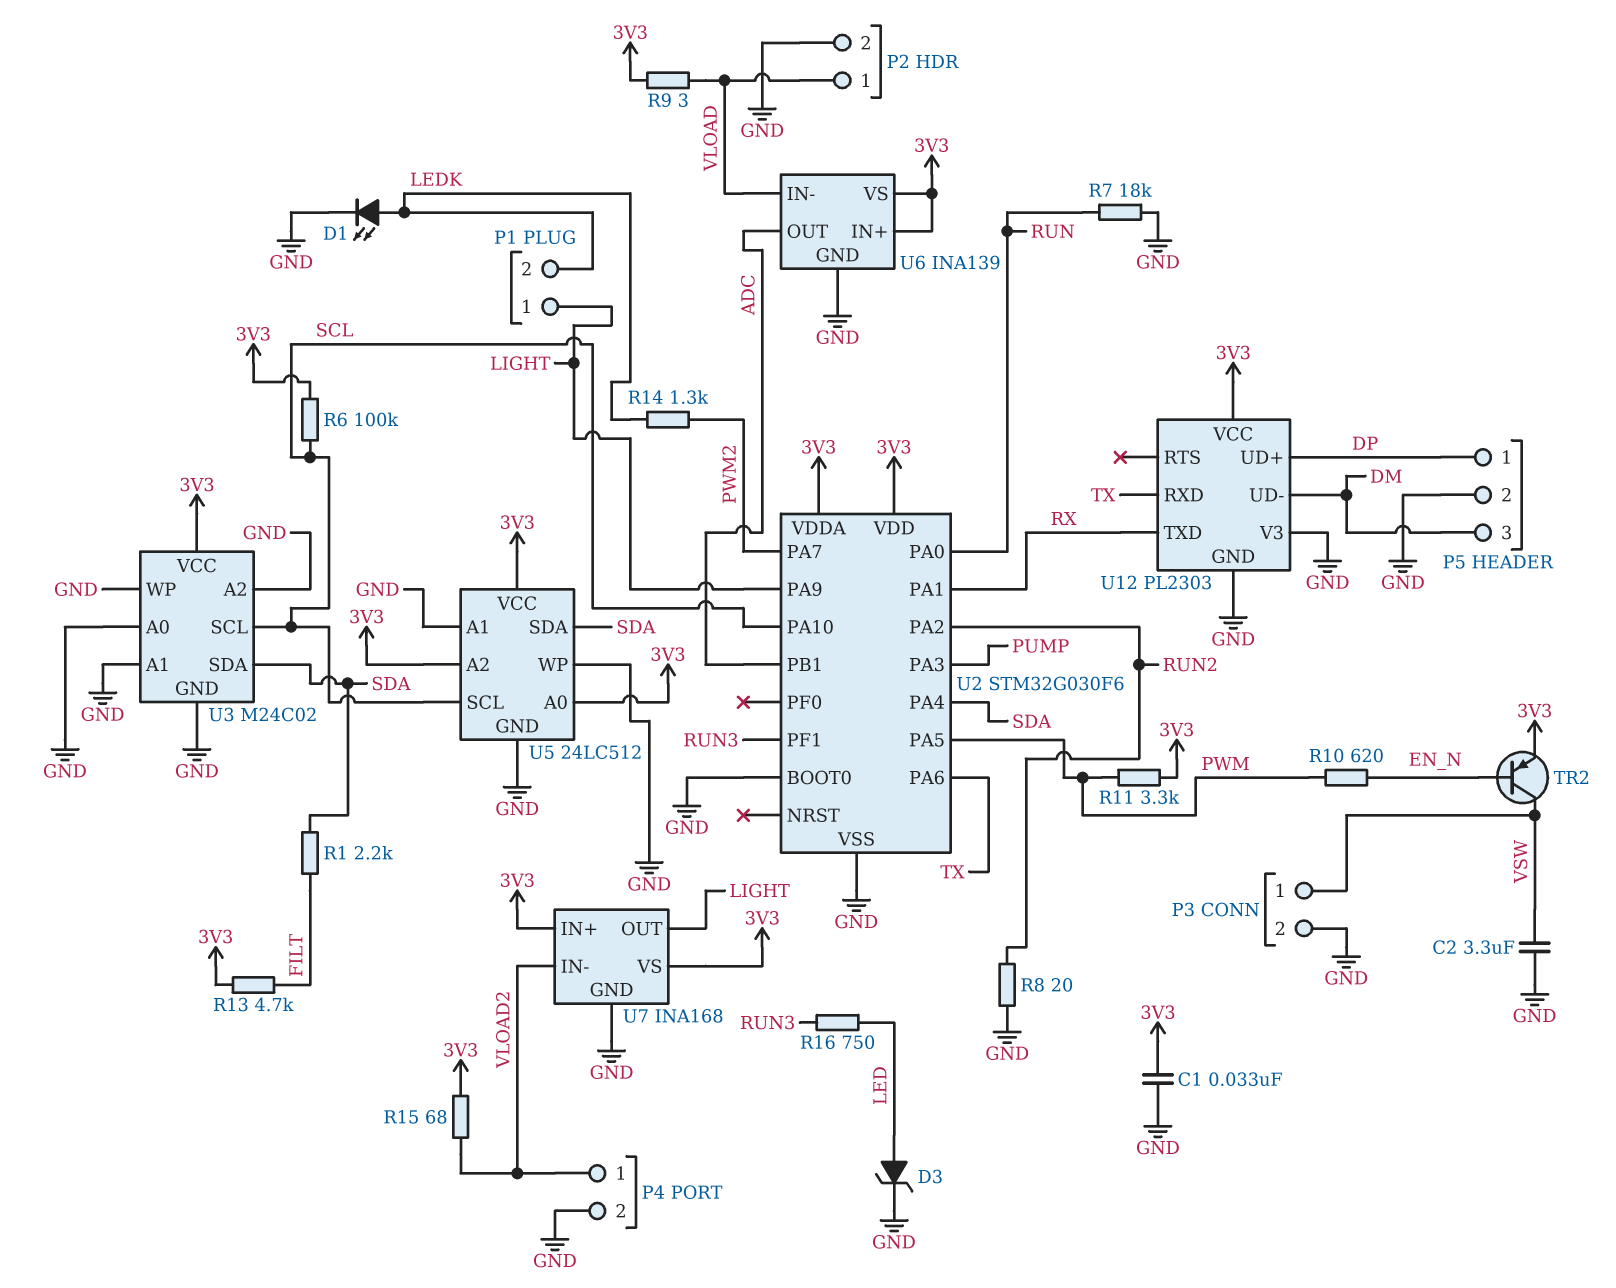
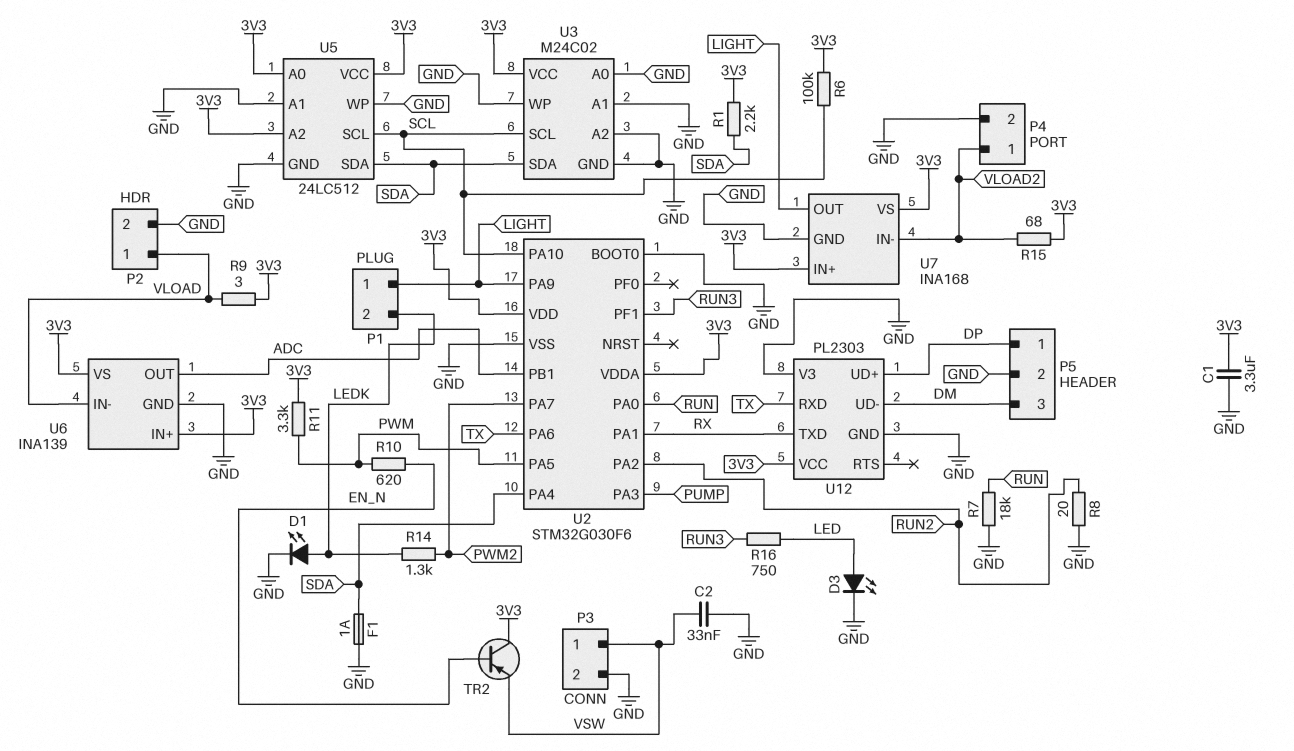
C1: 33nF (3V3, GND) -> 3.3uF (3V3, GND)
C2: 3.3uF (GND, VSW) -> 33nF (GND, VSW)
D3: zener (A LED, K GND) -> LED (A LED, K GND)
F1: none -> 1A (GND, SDA)
R1: 2.2k (FILT, SDA) -> 2.2k (3V3, SDA)
R13: 4.7k (3V3, FILT) -> none
TR2: PNP (B EN_N, C VSW, E 3V3) -> PNP (B EN_N, C 3V3, E VSW)

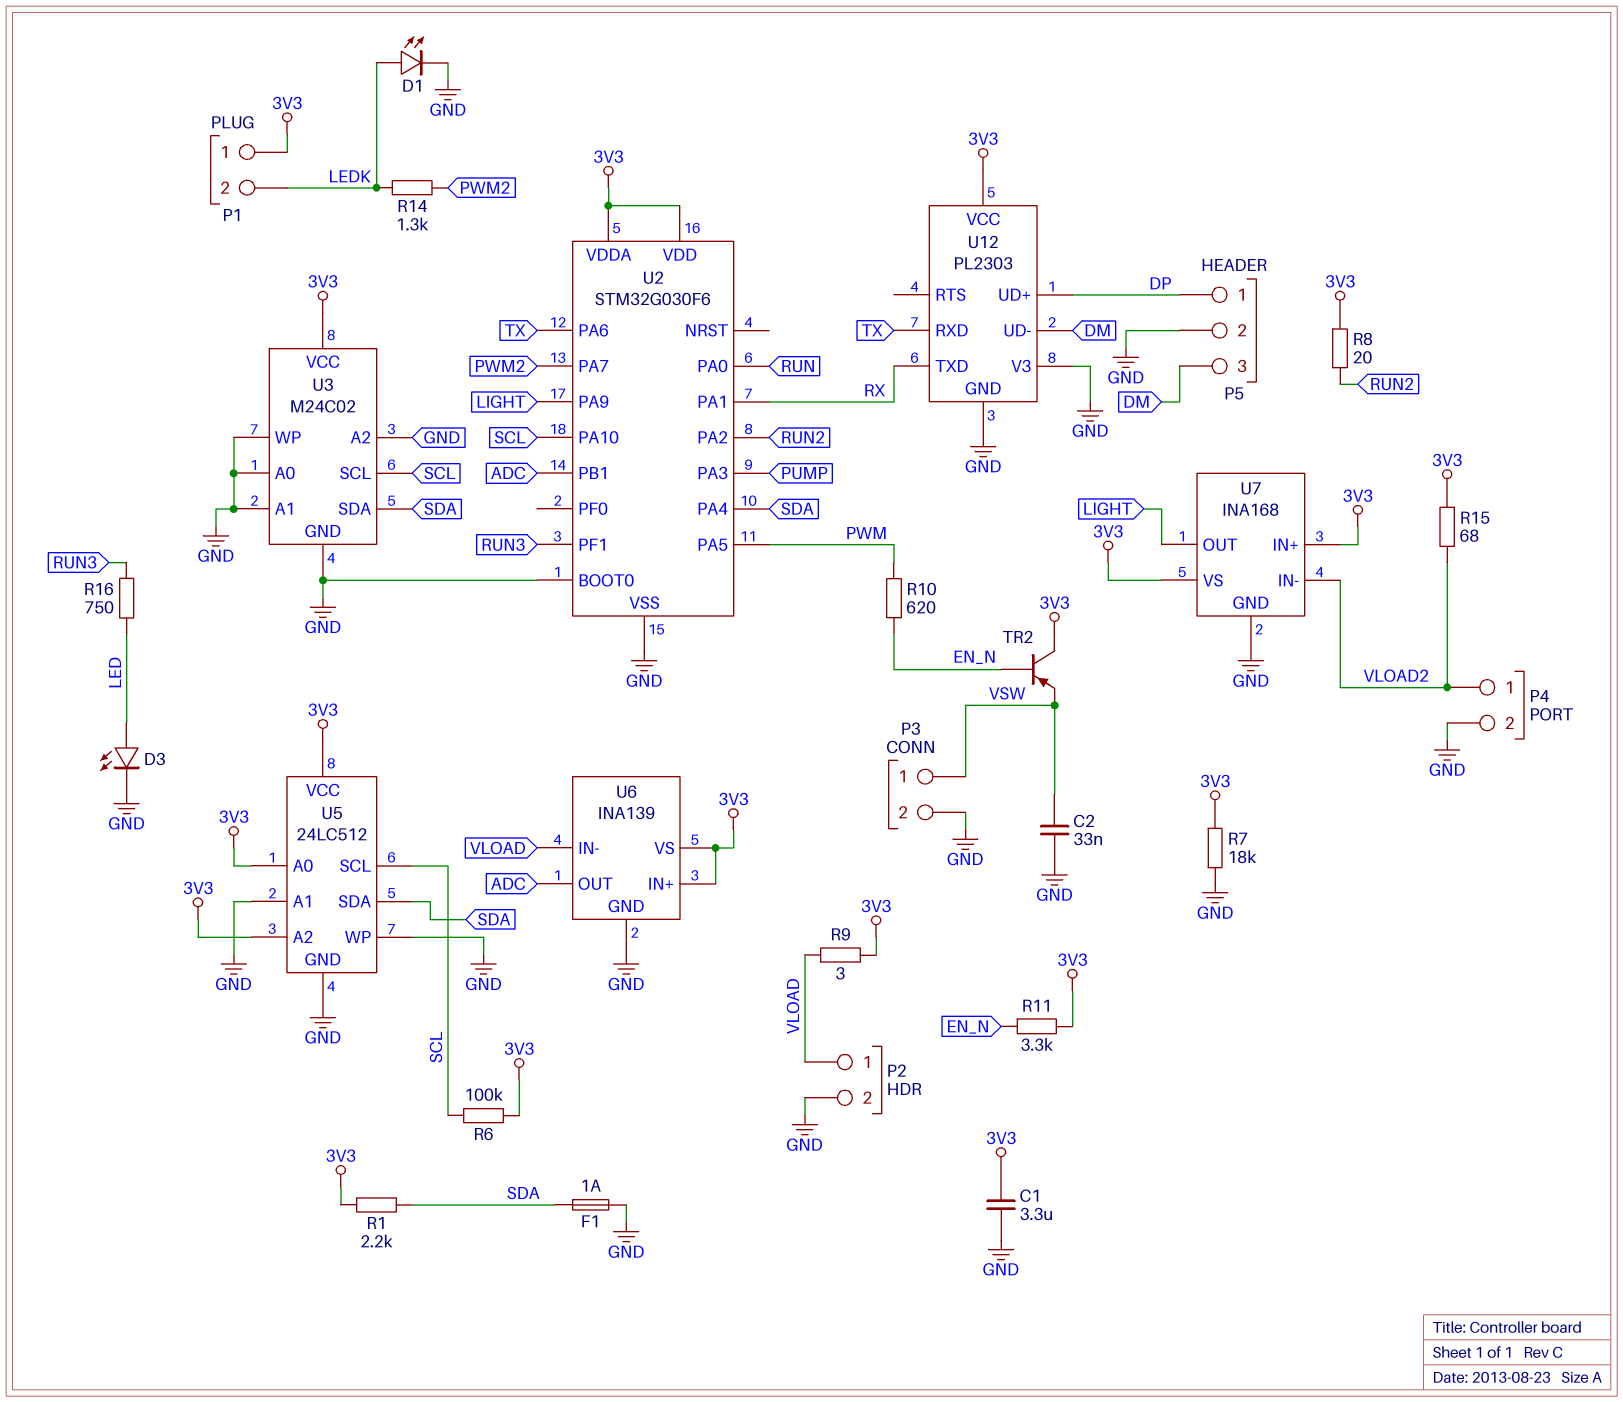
P1 pin 1: LIGHT -> 3V3
R7: 18k (GND, RUN) -> 18k (3V3, GND)
R8: 20 (GND, RUN2) -> 20 (3V3, RUN2)
R11: 3.3k (3V3, PWM) -> 3.3k (3V3, EN_N)

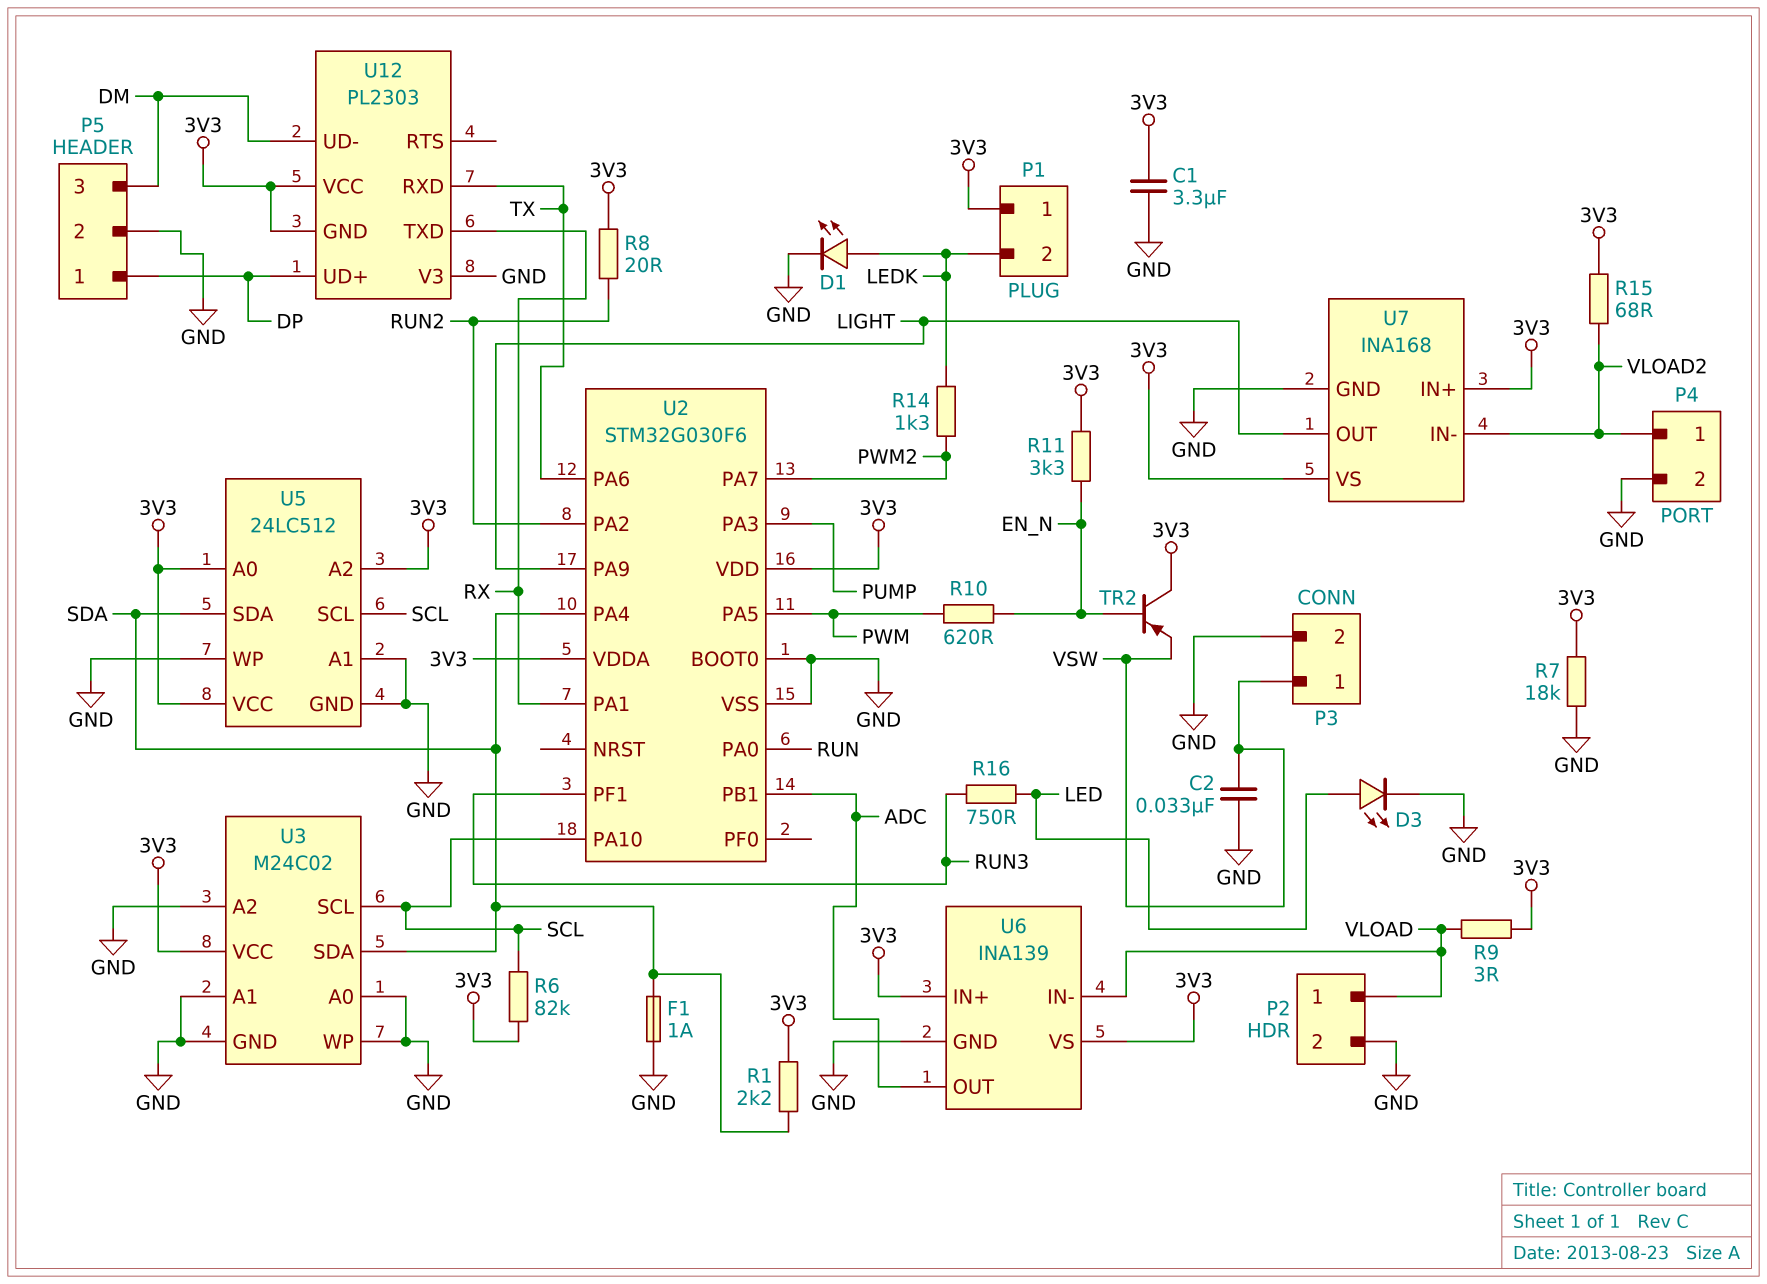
R6: 100k (3V3, SCL) -> 82k (3V3, SCL)
U12 pin GND: GND -> 3V3

